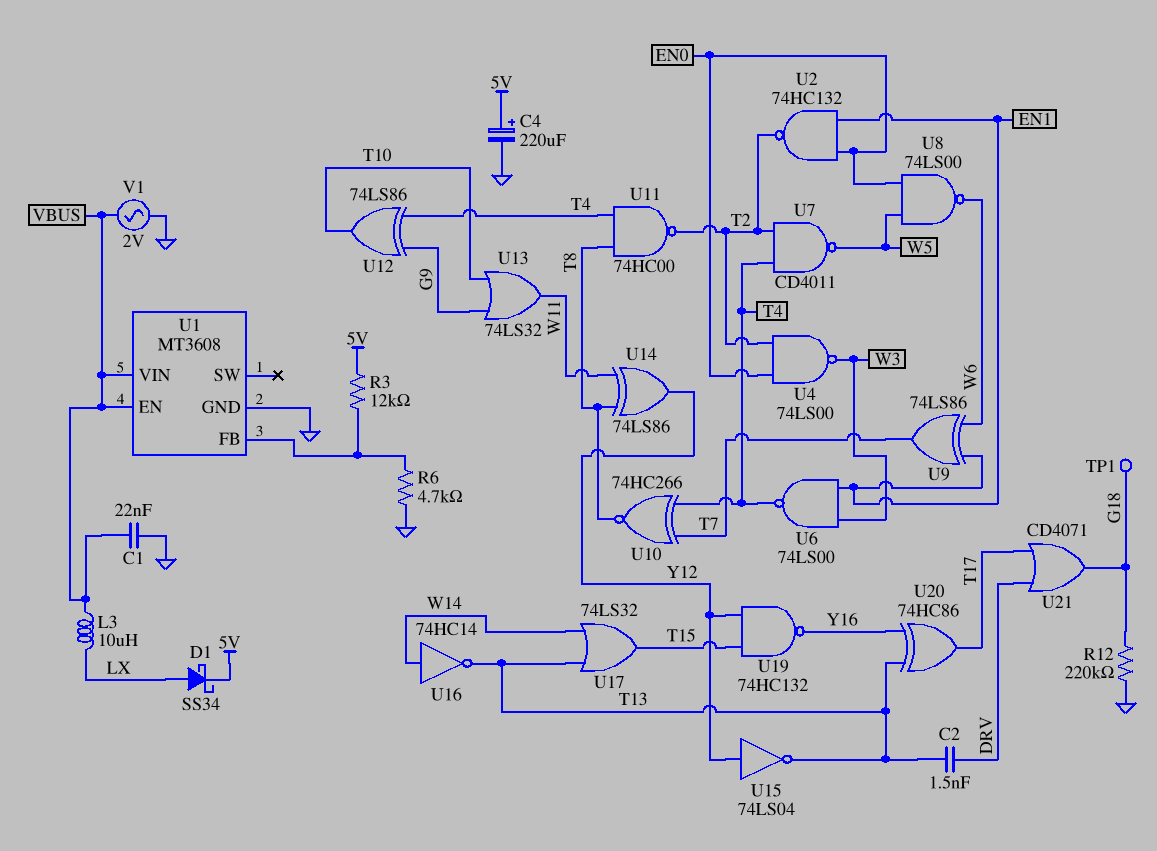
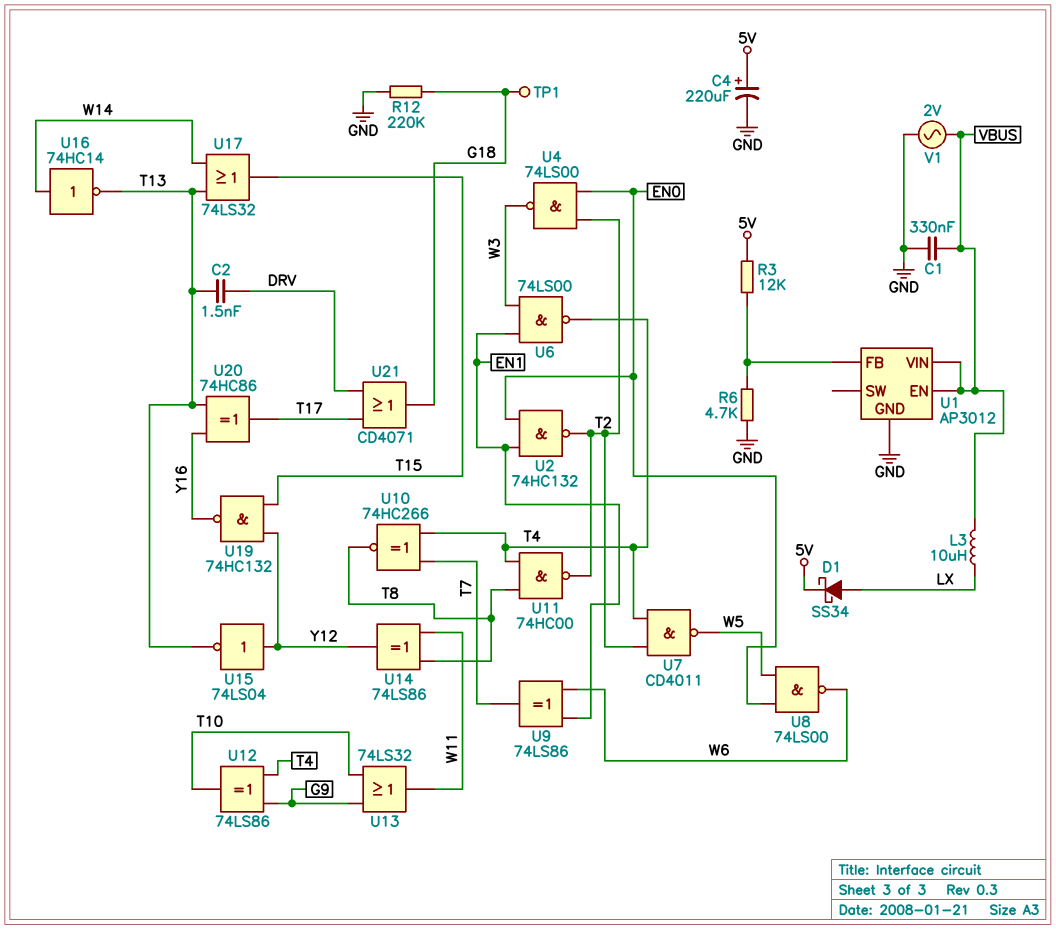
C1: 22nF (GND, VBUS) -> 330nF (GND, VBUS)
U1: MT3608 -> AP3012

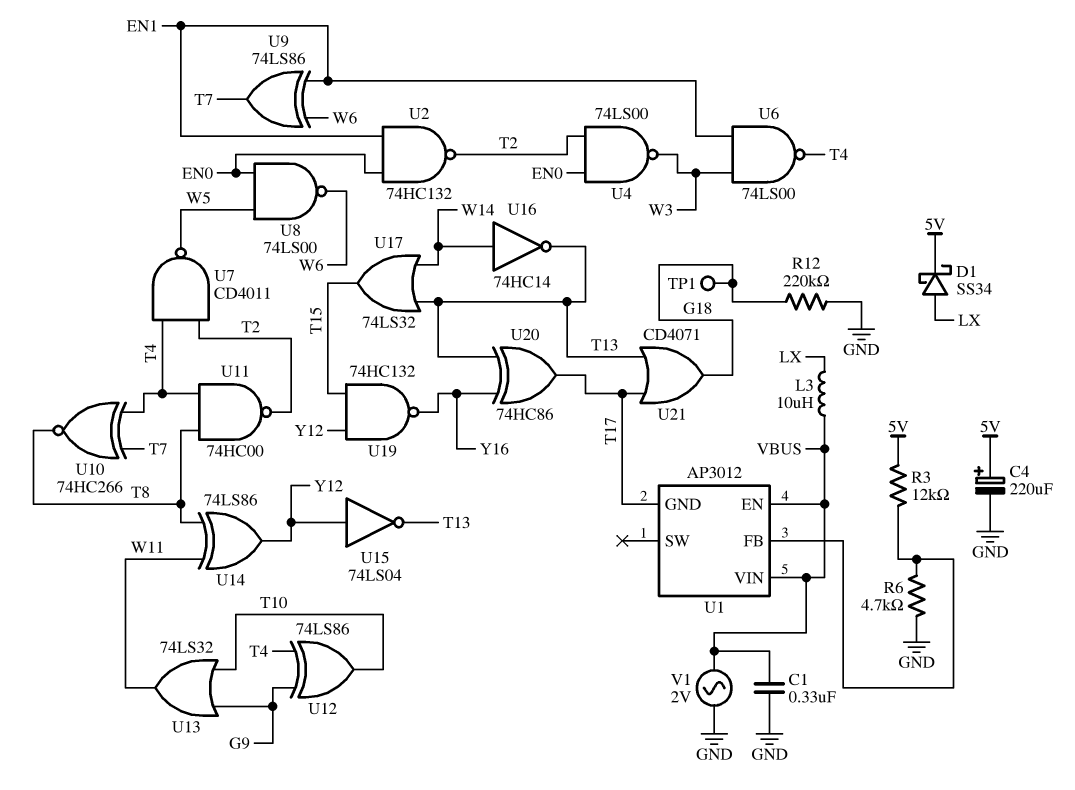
C2: 1.5nF (DRV, T13) -> none
U1 pin GND: GND -> T17
U21: OR CD4071 (in DRV, in T17, out G18) -> OR CD4071 (in T13, in T17, out G18)

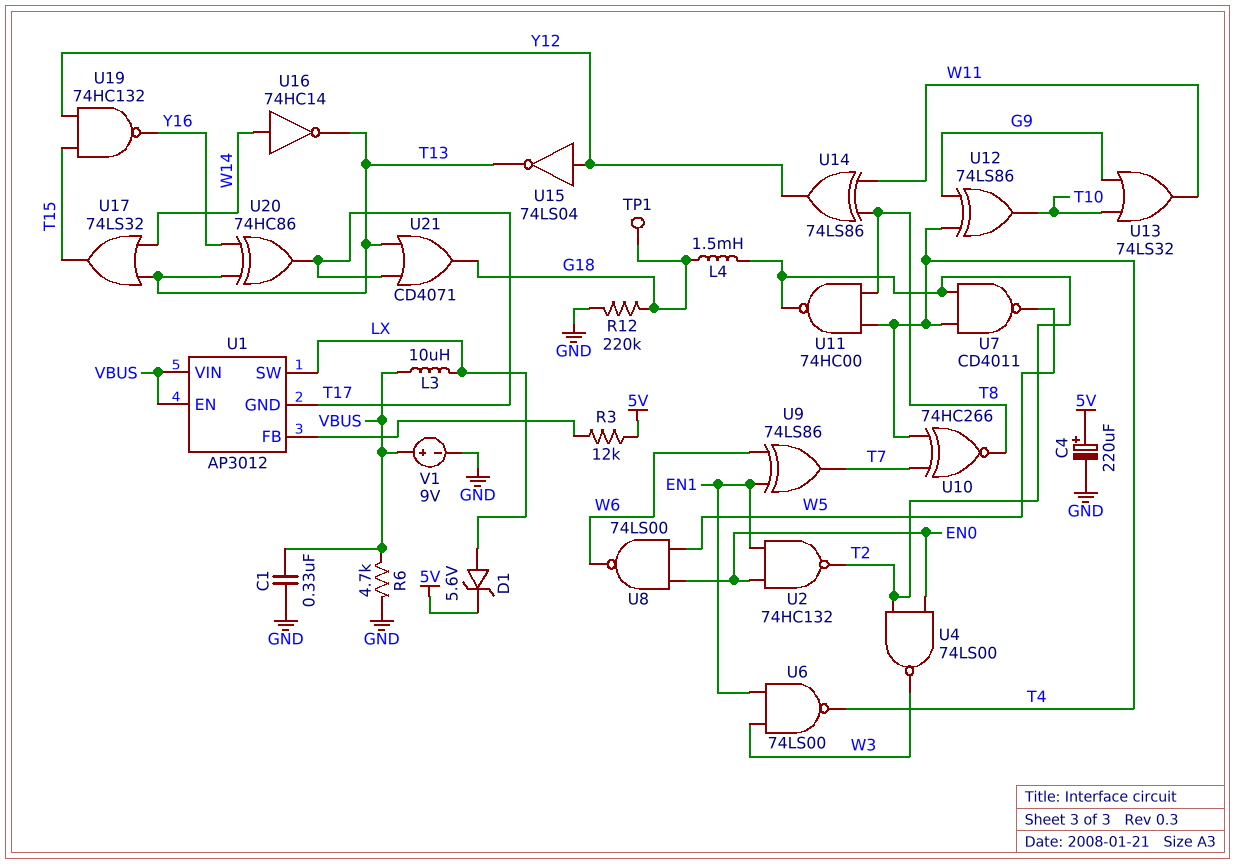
D1: schottky SS34 (A LX, K 5V) -> zener 5.6V (A LX, K 5V)
L4: none -> 1.5mH (G18, T2)
R6: 4.7k (GND, U1/FB) -> 4.7k (GND, VBUS)
U1 pin SW: none -> LX
V1: AC 2V (GND, VBUS) -> 9V (plus VBUS, minus GND)

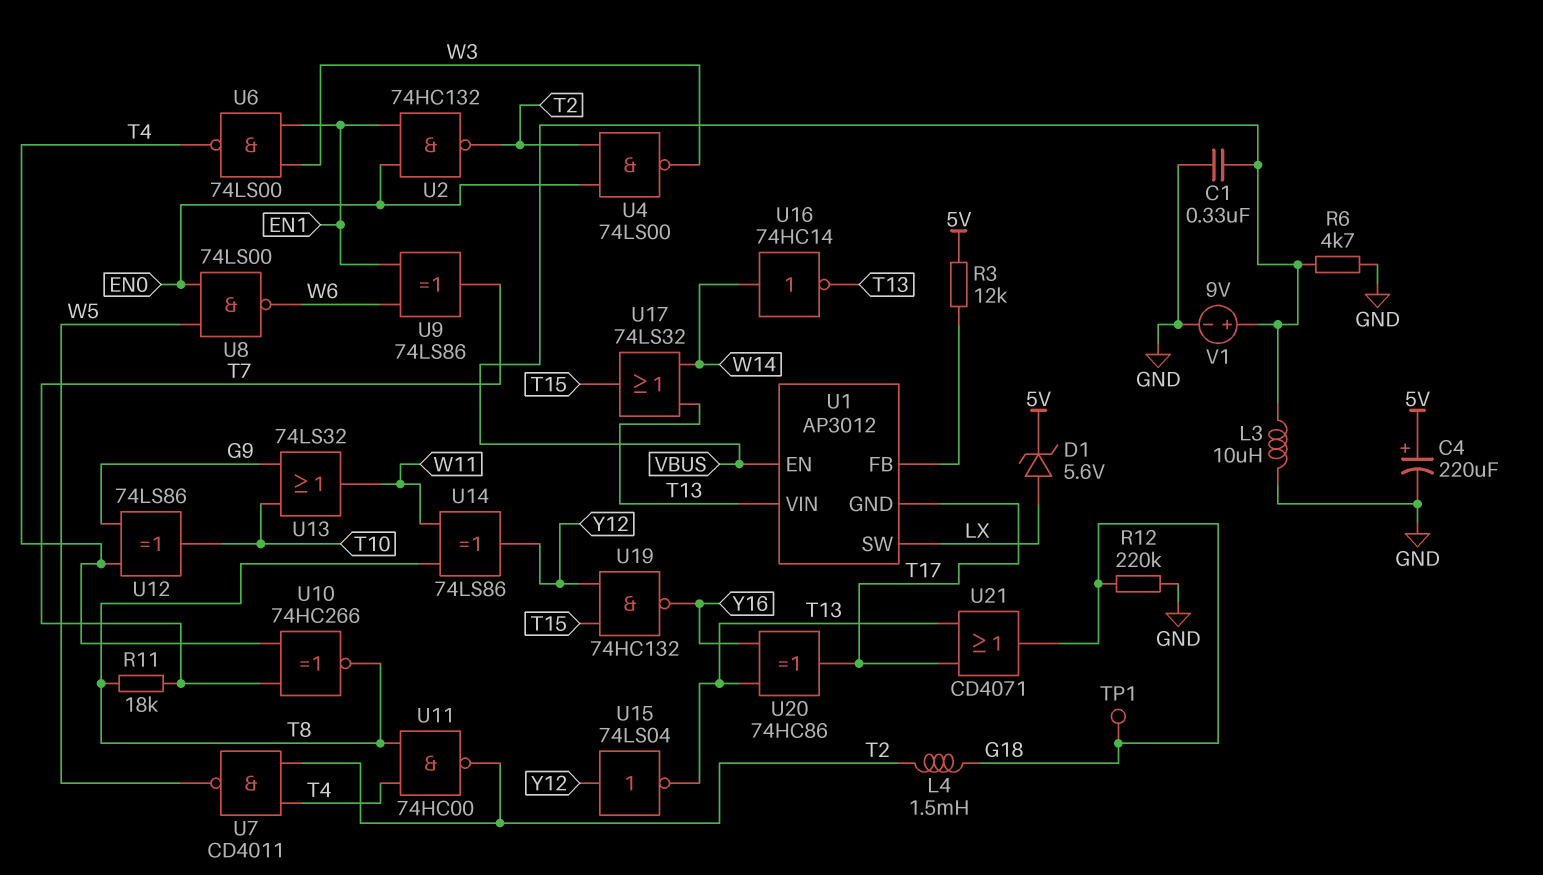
L3: 10uH (LX, VBUS) -> 10uH (GND, VBUS)
R11: none -> 18k (T7, T8)
U1 pin VIN: VBUS -> T13

